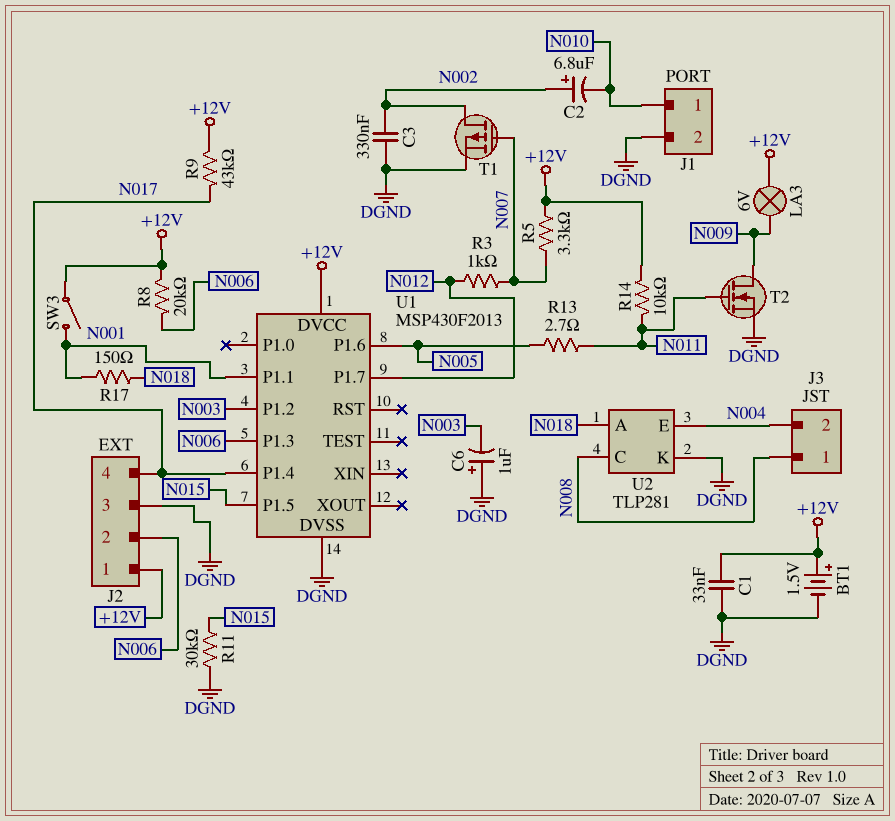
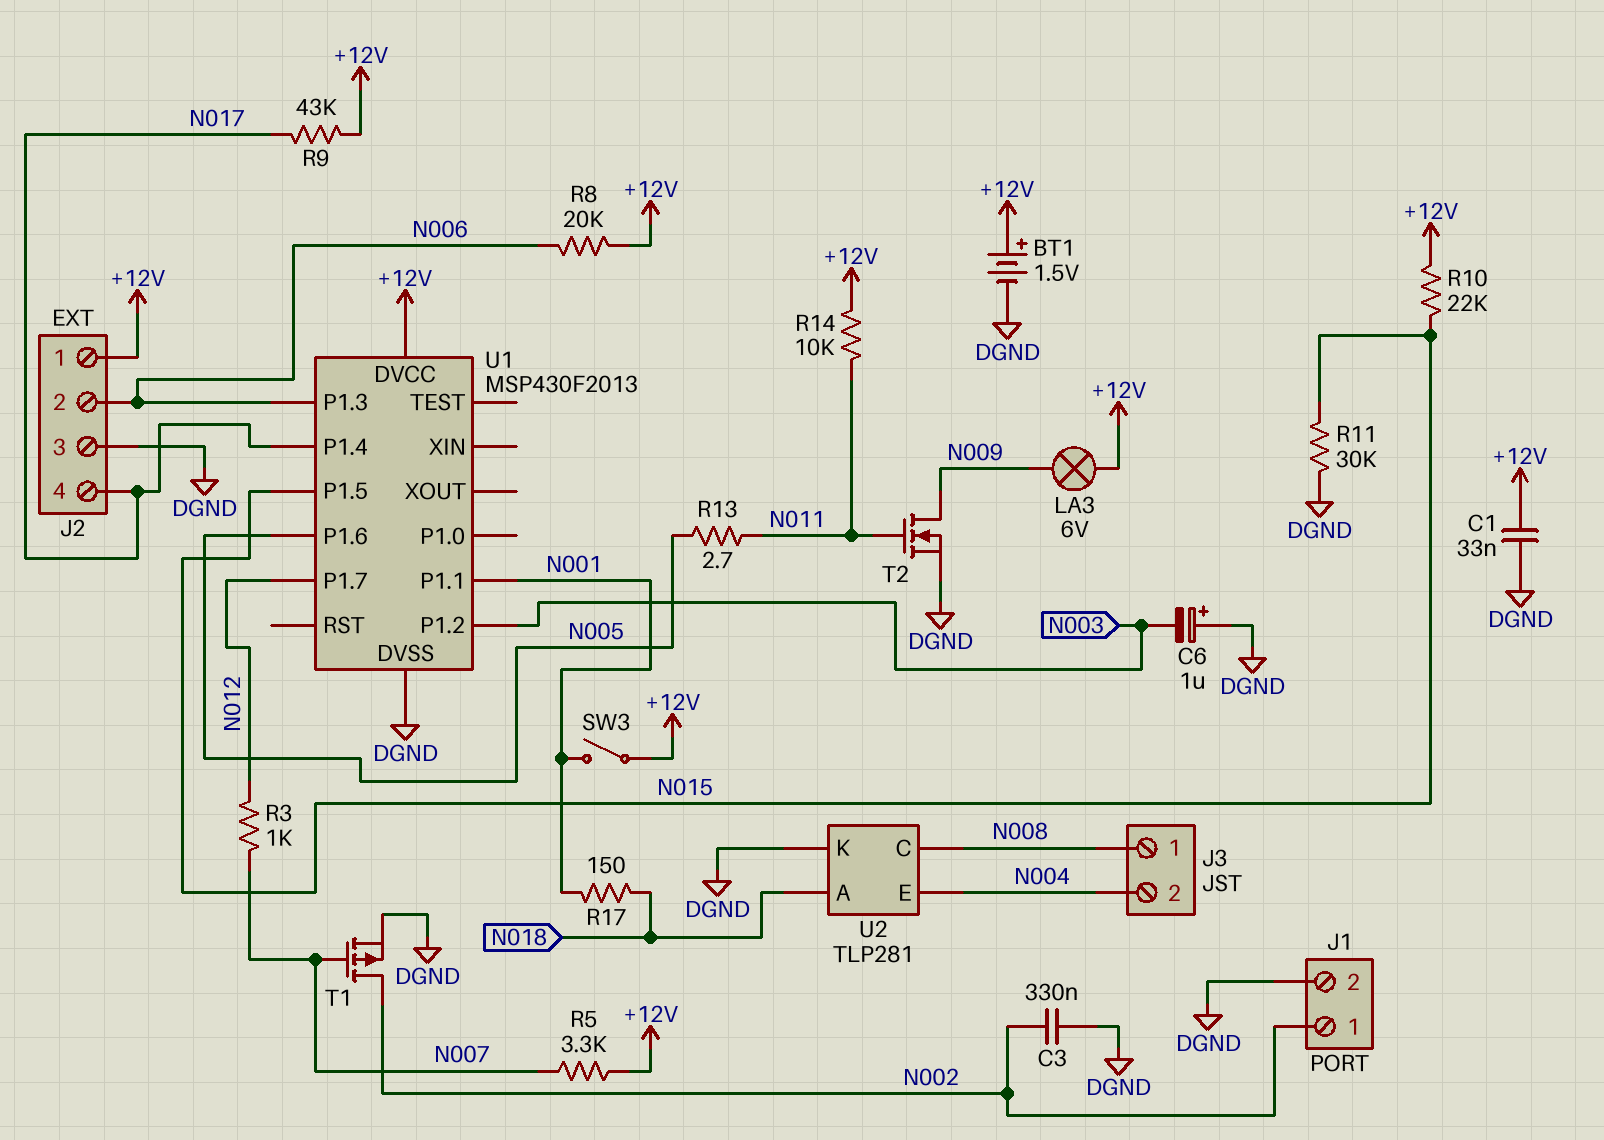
C2: 6.8uF (plus N002, minus N010) -> none
J1 pin 1: N010 -> N002
R10: none -> 22k (+12V, N015)

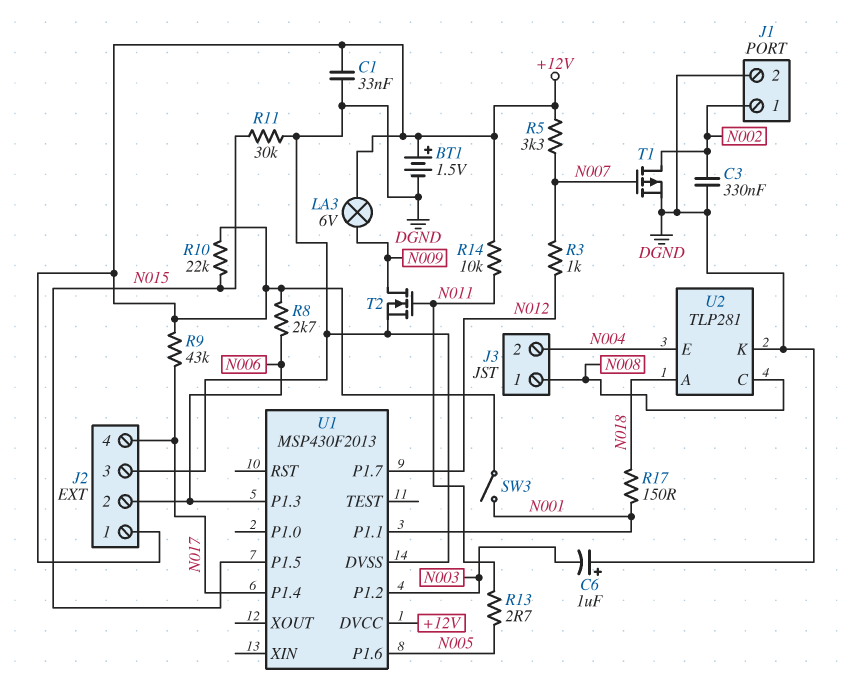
R8: 20k (+12V, N006) -> 2.7k (+12V, N006)

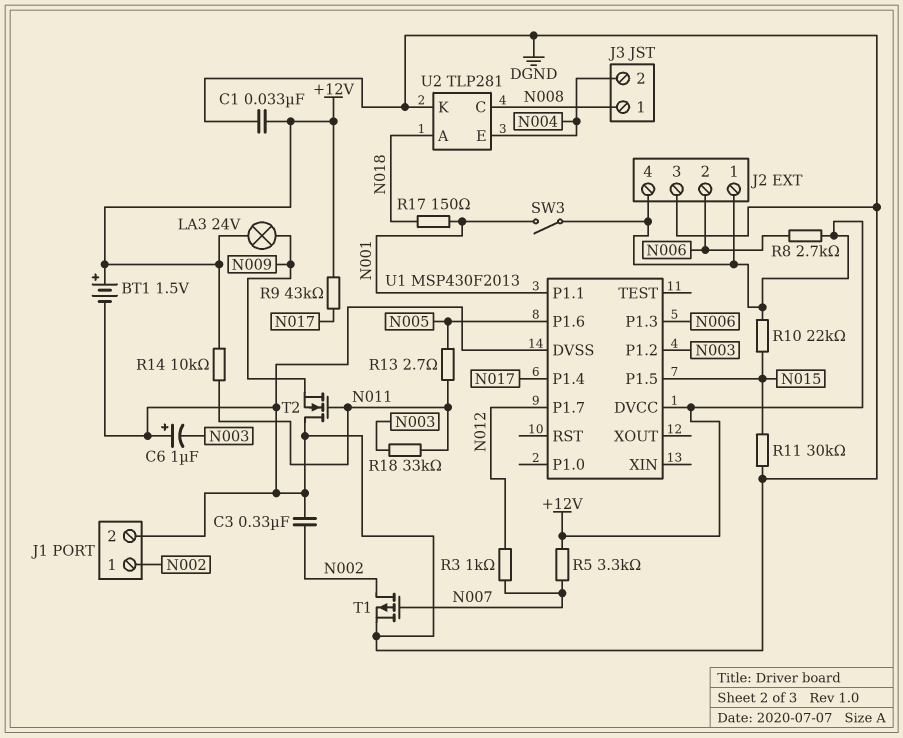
J2 pin 4: N017 -> +12V
LA3: lamp 6V (+12V, N009) -> lamp 24V (+12V, N009)
R18: none -> 33k (N003, N011)
T2: NMOS (G N011, D N009, S DGND) -> NMOS (G N011, D DGND, S N009)

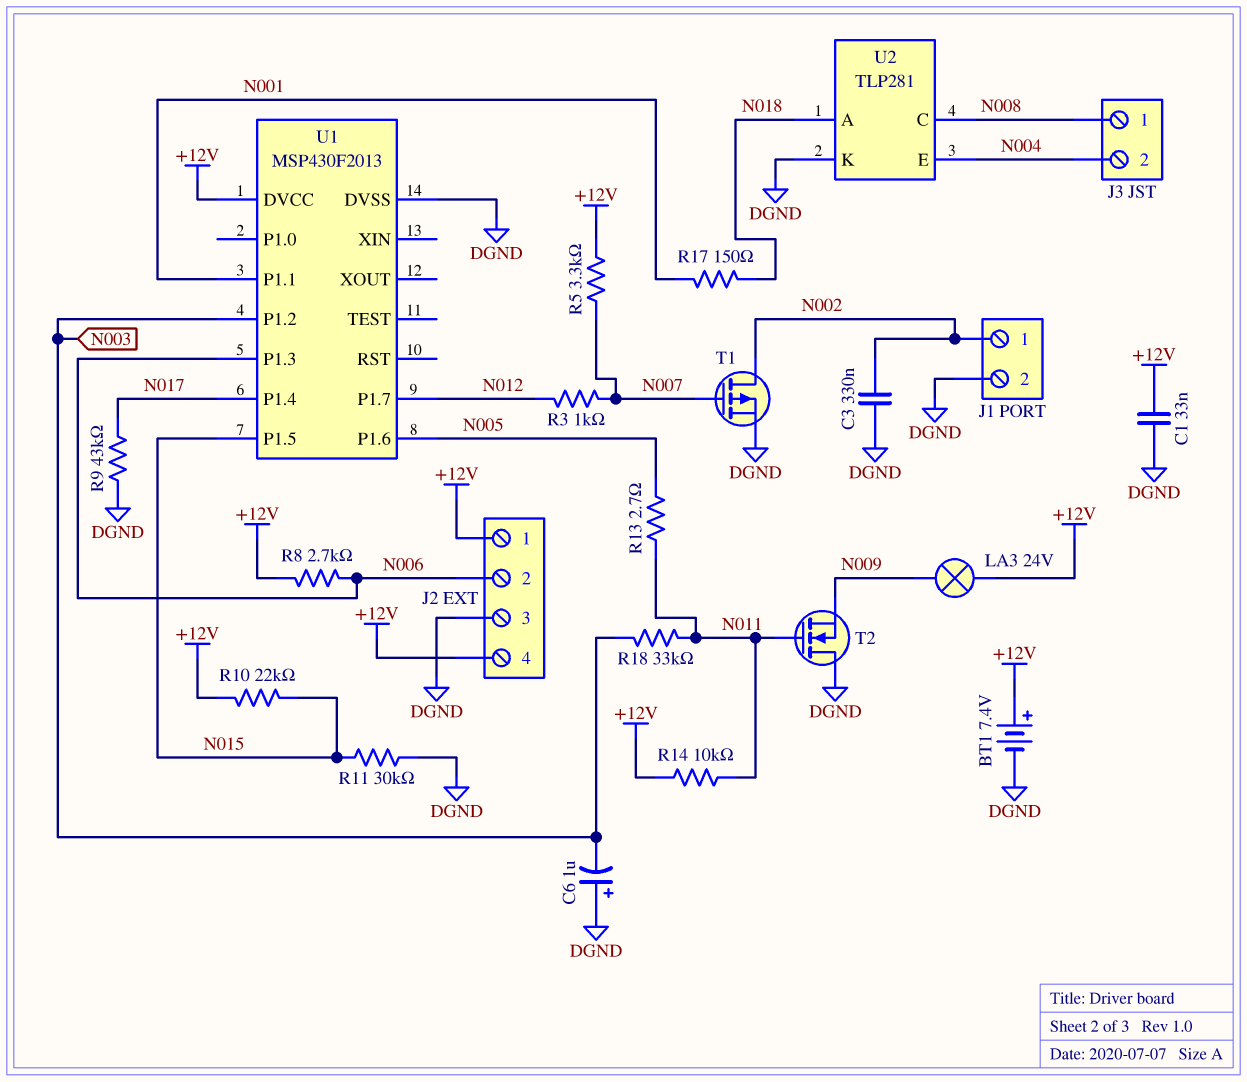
BT1: 1.5V (plus +12V, minus DGND) -> 7.4V (plus +12V, minus DGND)
R9: 43k (+12V, N017) -> 43k (DGND, N017)
SW3: switch (+12V, N001) -> none

